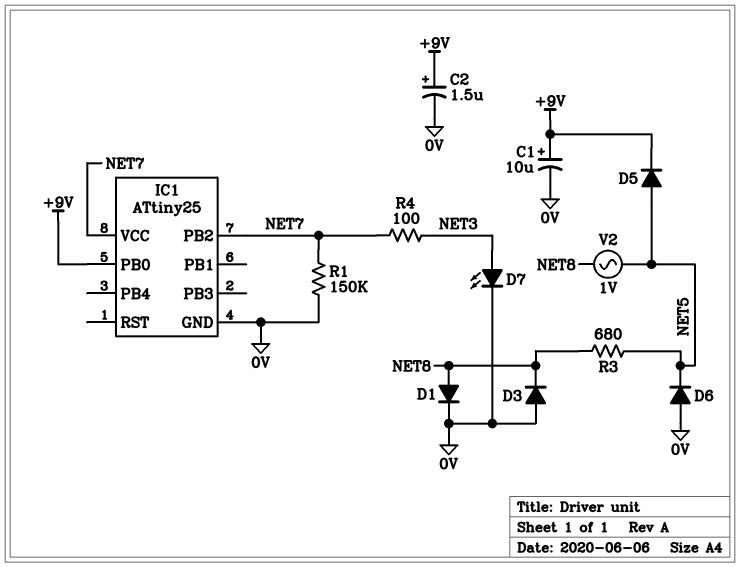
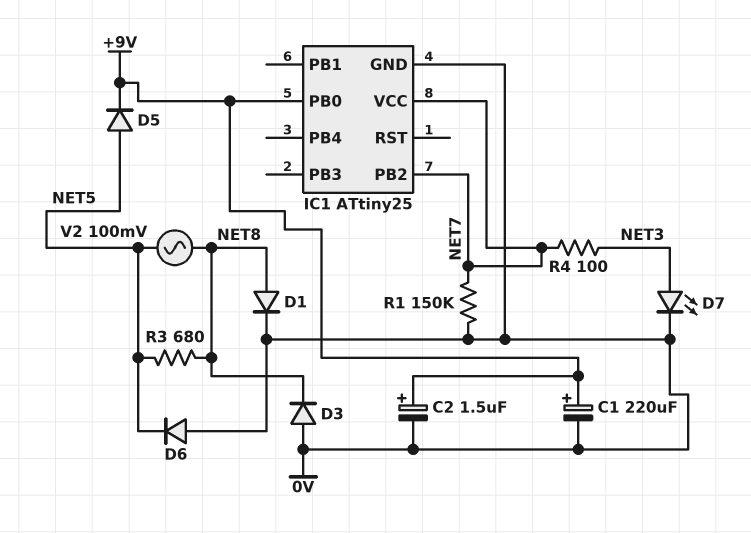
C1: 10uF (plus +9V, minus 0V) -> 220uF (plus +9V, minus 0V)
V2: AC 1V (NET5, NET8) -> AC 100mV (NET5, NET8)

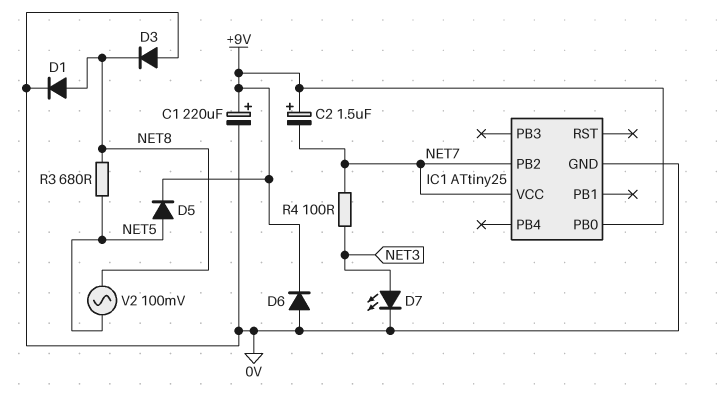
C2: 1.5uF (plus +9V, minus 0V) -> 1.5uF (plus +9V, minus NET7)
D6: diode (A 0V, K NET5) -> diode (A 0V, K +9V)
R1: 150k (0V, NET7) -> none

